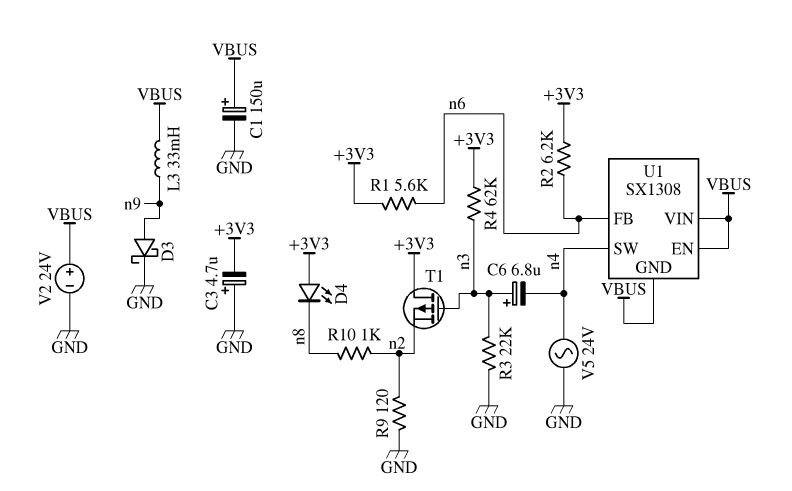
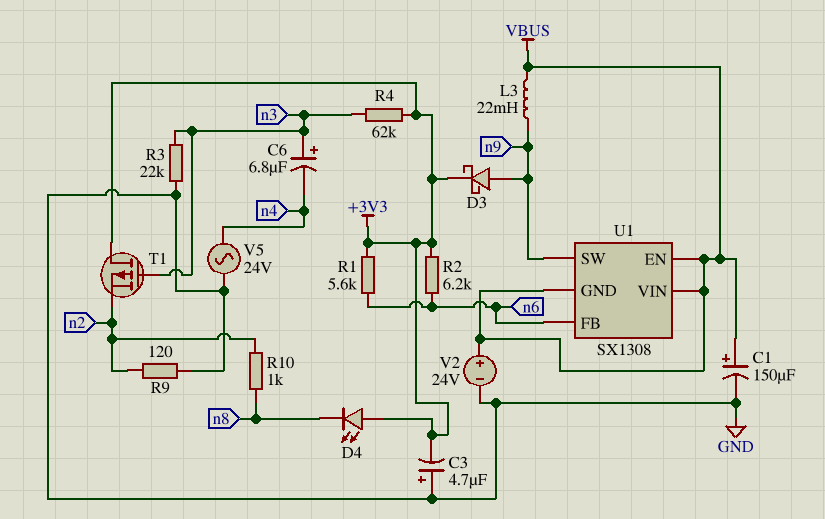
D3: schottky (A n9, K GND) -> schottky (A n9, K +3V3)
L3: 33mH (VBUS, n9) -> 22mH (VBUS, n9)
U1 pin SW: n4 -> n9

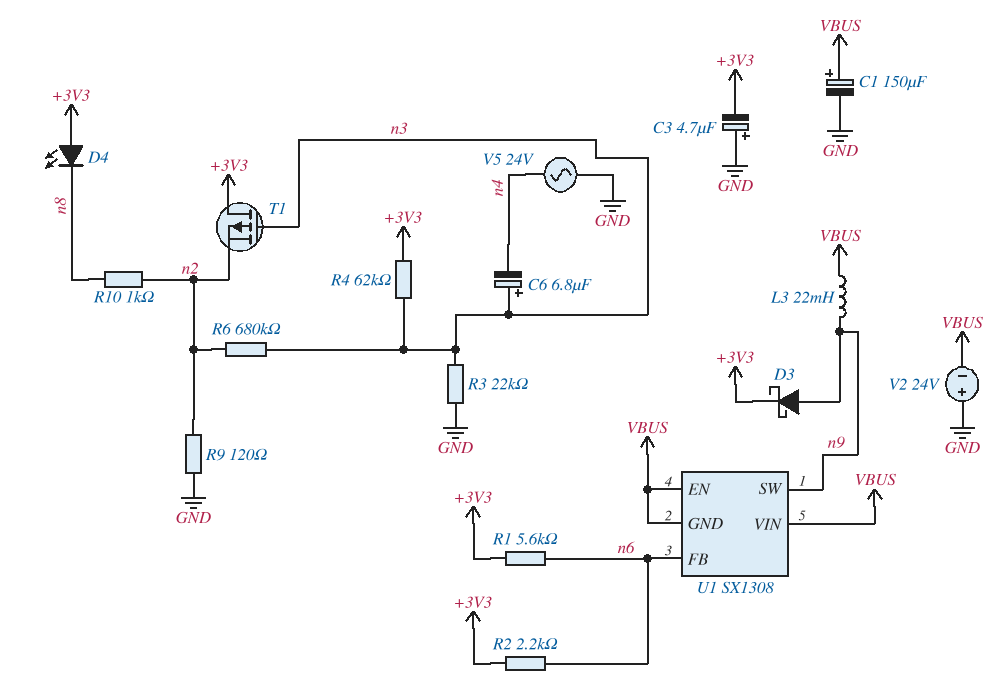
R2: 6.2k (+3V3, n6) -> 2.2k (+3V3, n6)
R6: none -> 680k (n2, n3)
V2: 24V (plus VBUS, minus GND) -> 24V (plus GND, minus VBUS)

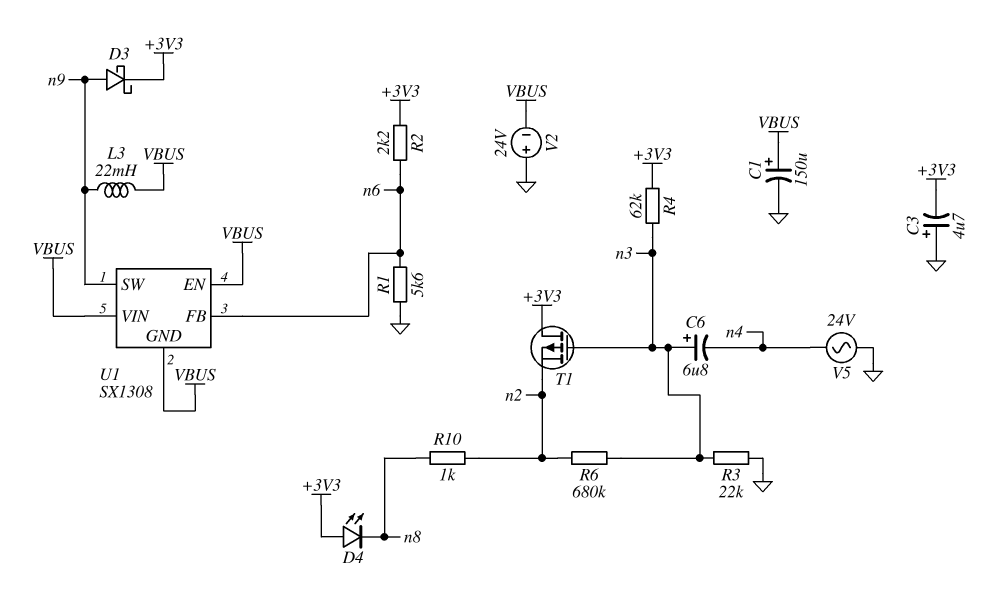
R1: 5.6k (+3V3, n6) -> 5.6k (GND, n6)
R9: 120 (GND, n2) -> none

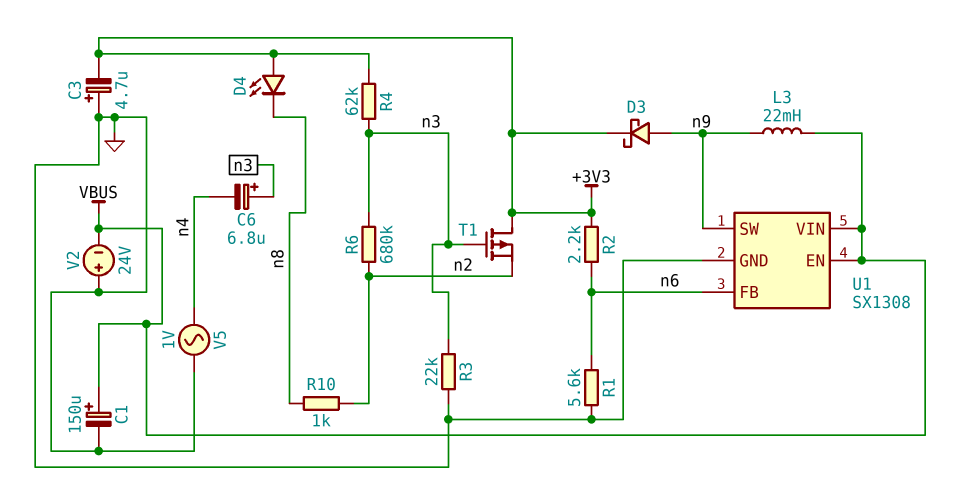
U1 pin GND: VBUS -> GND
V5: AC 24V (GND, n4) -> AC 1V (GND, n4)

